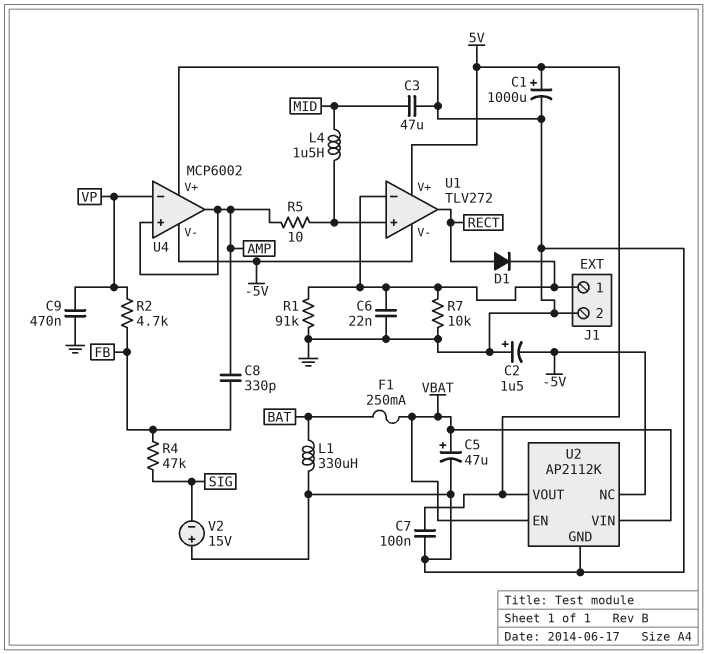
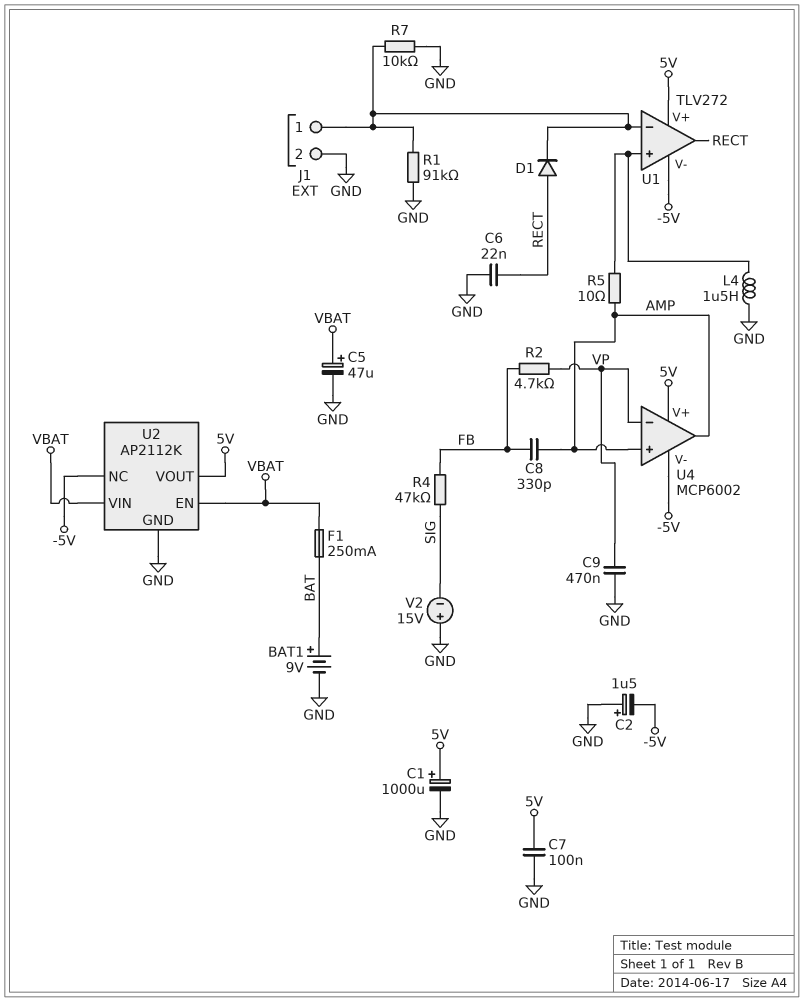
BAT1: none -> 9V (plus BAT, minus GND)
C3: 47uF (GND, MID) -> none
C6: 22nF (GND, J1/1) -> 22nF (GND, RECT)
L1: 330uH (BAT, GND) -> none
L4: 1.5uH (MID, U1/in+) -> 1.5uH (GND, U1/in+)
U4 pin V+: GND -> 5V

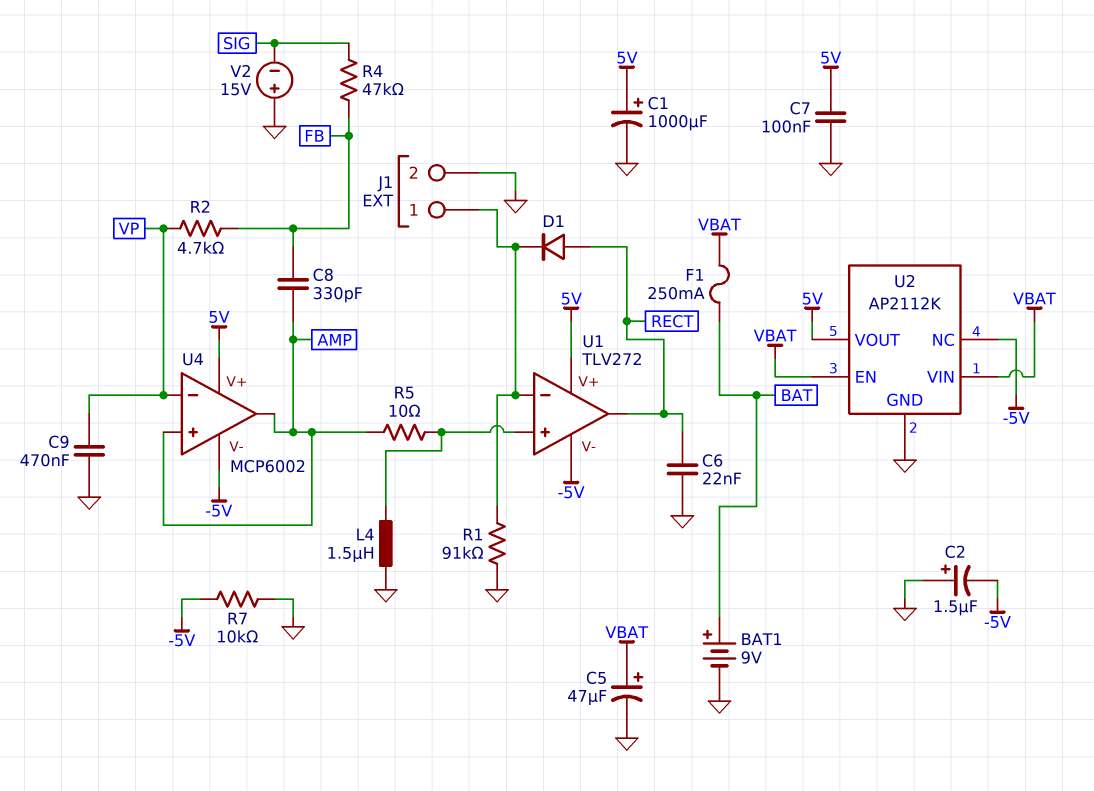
R7: 10k (GND, J1/1) -> 10k (-5V, GND)

